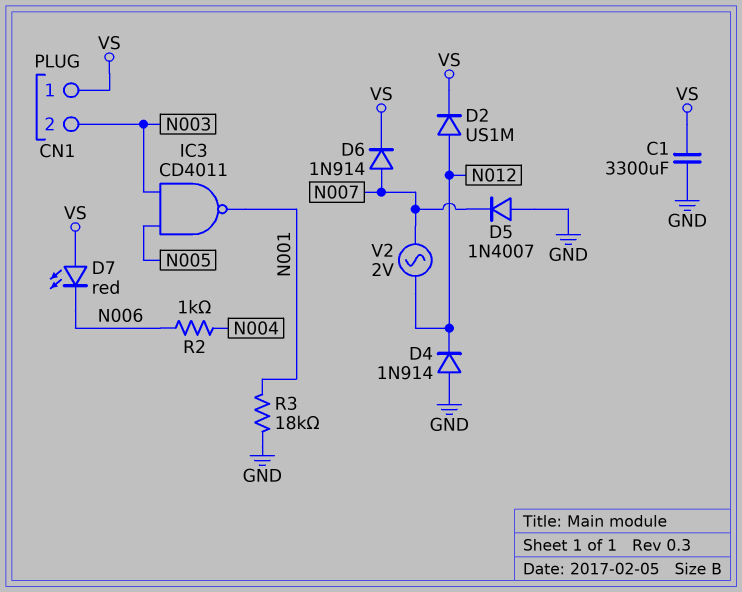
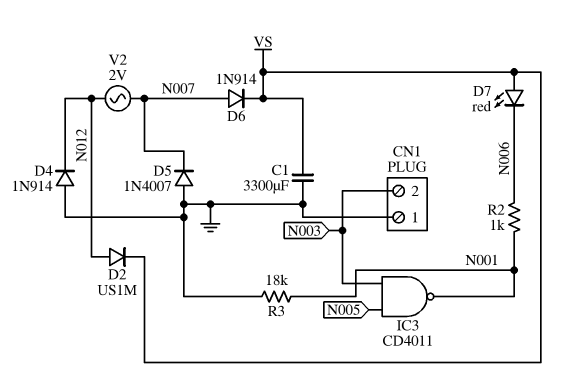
CN1 pin 1: VS -> GND
R2: 1k (N004, N006) -> 1k (N001, N006)

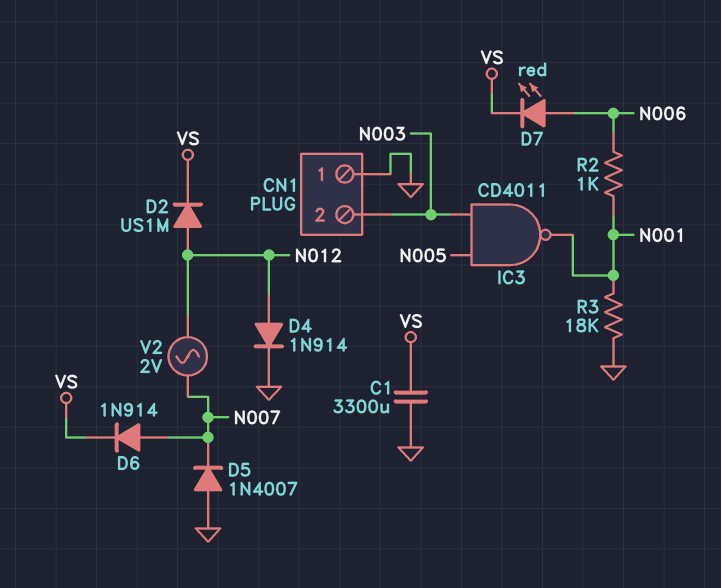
D4: diode 1N914 (A GND, K N012) -> diode 1N914 (A N012, K GND)
D7: LED red (A VS, K N006) -> LED red (A N006, K VS)

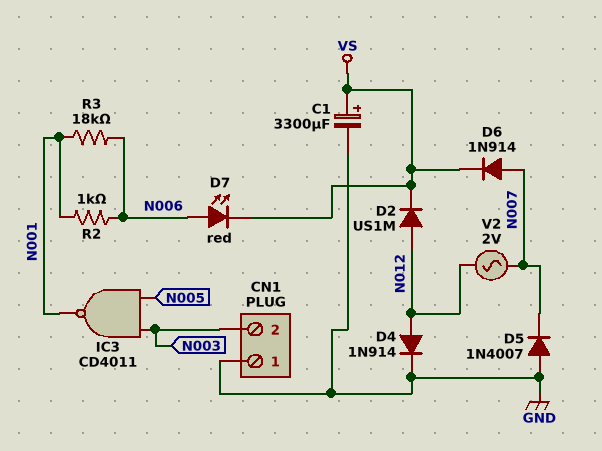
C1: 3300uF (GND, VS) -> 3300uF (plus VS, minus GND)
R3: 18k (GND, N001) -> 18k (N001, N006)

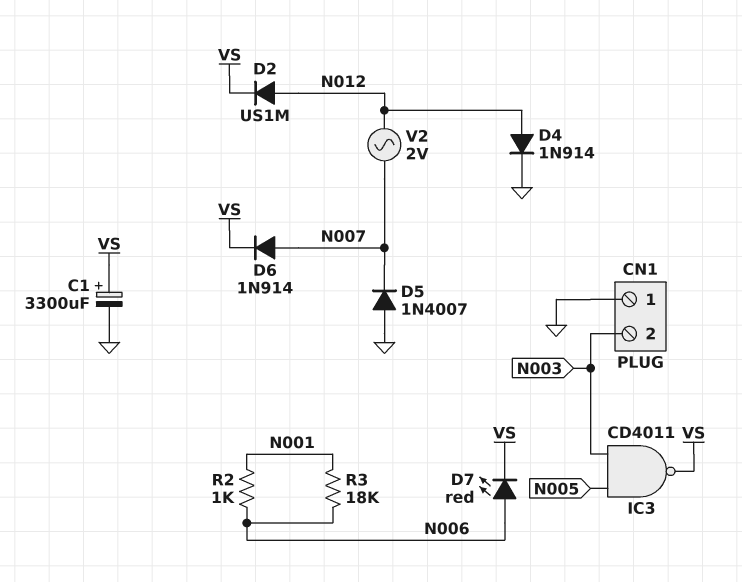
IC3: NAND CD4011 (in N003, in N005, out N001) -> NAND CD4011 (in N003, in N005, out VS)

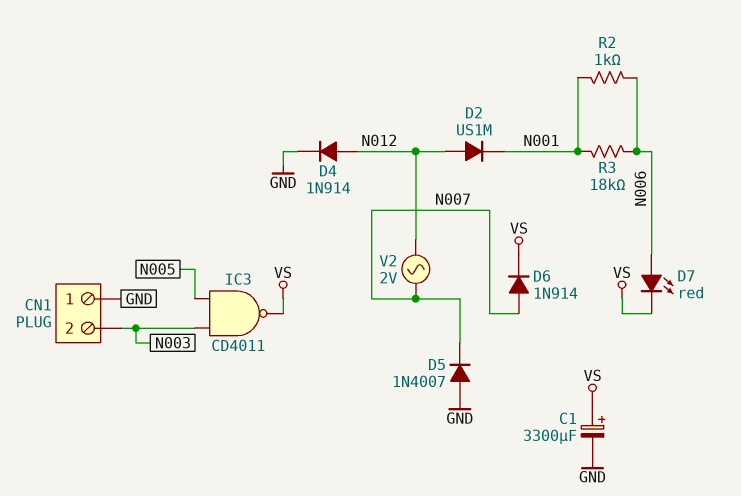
D2: diode US1M (A N012, K VS) -> diode US1M (A N012, K N001)

